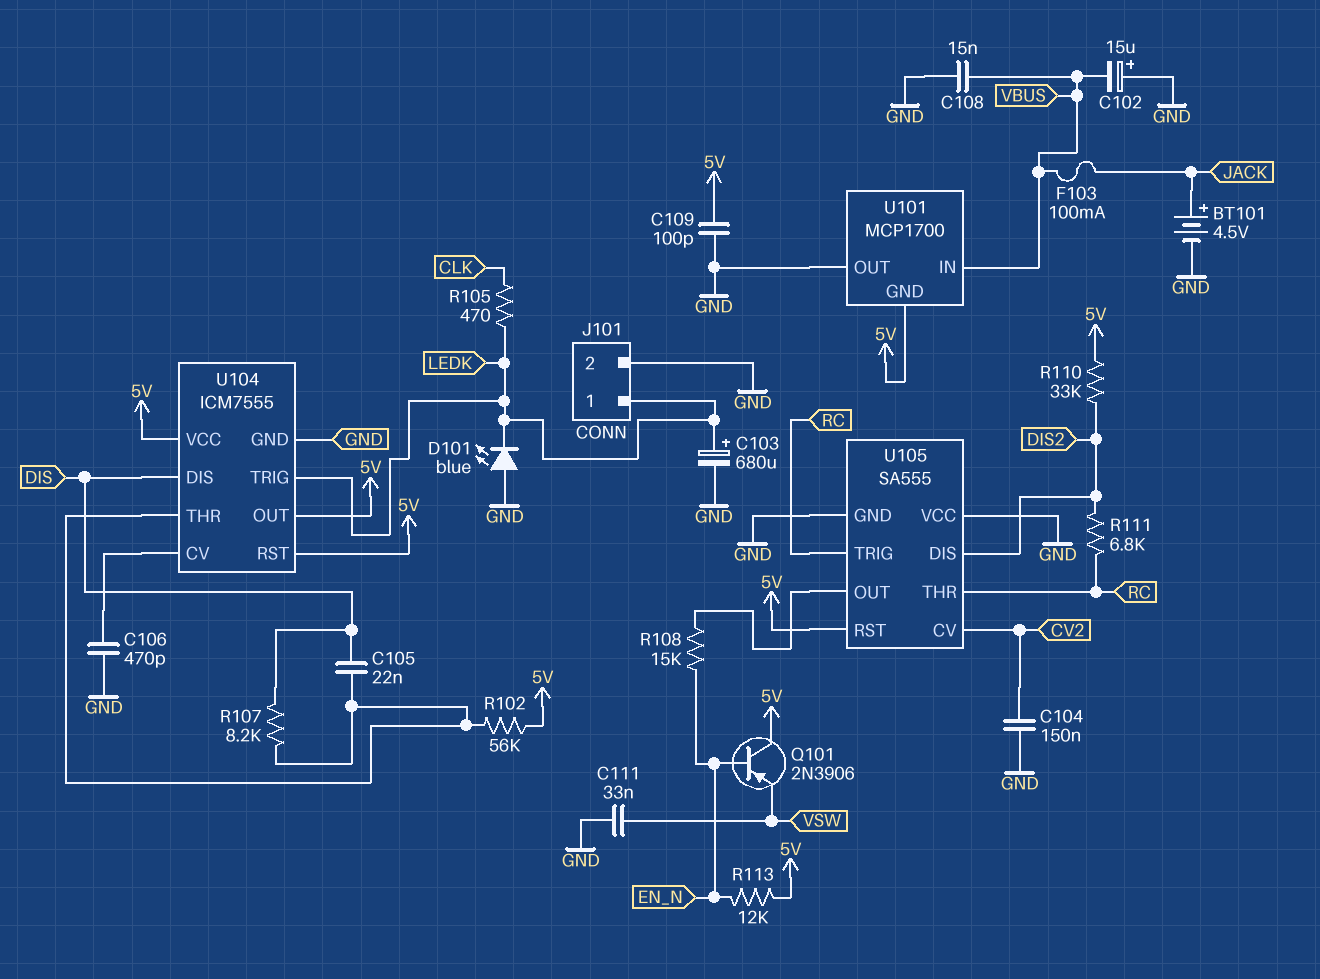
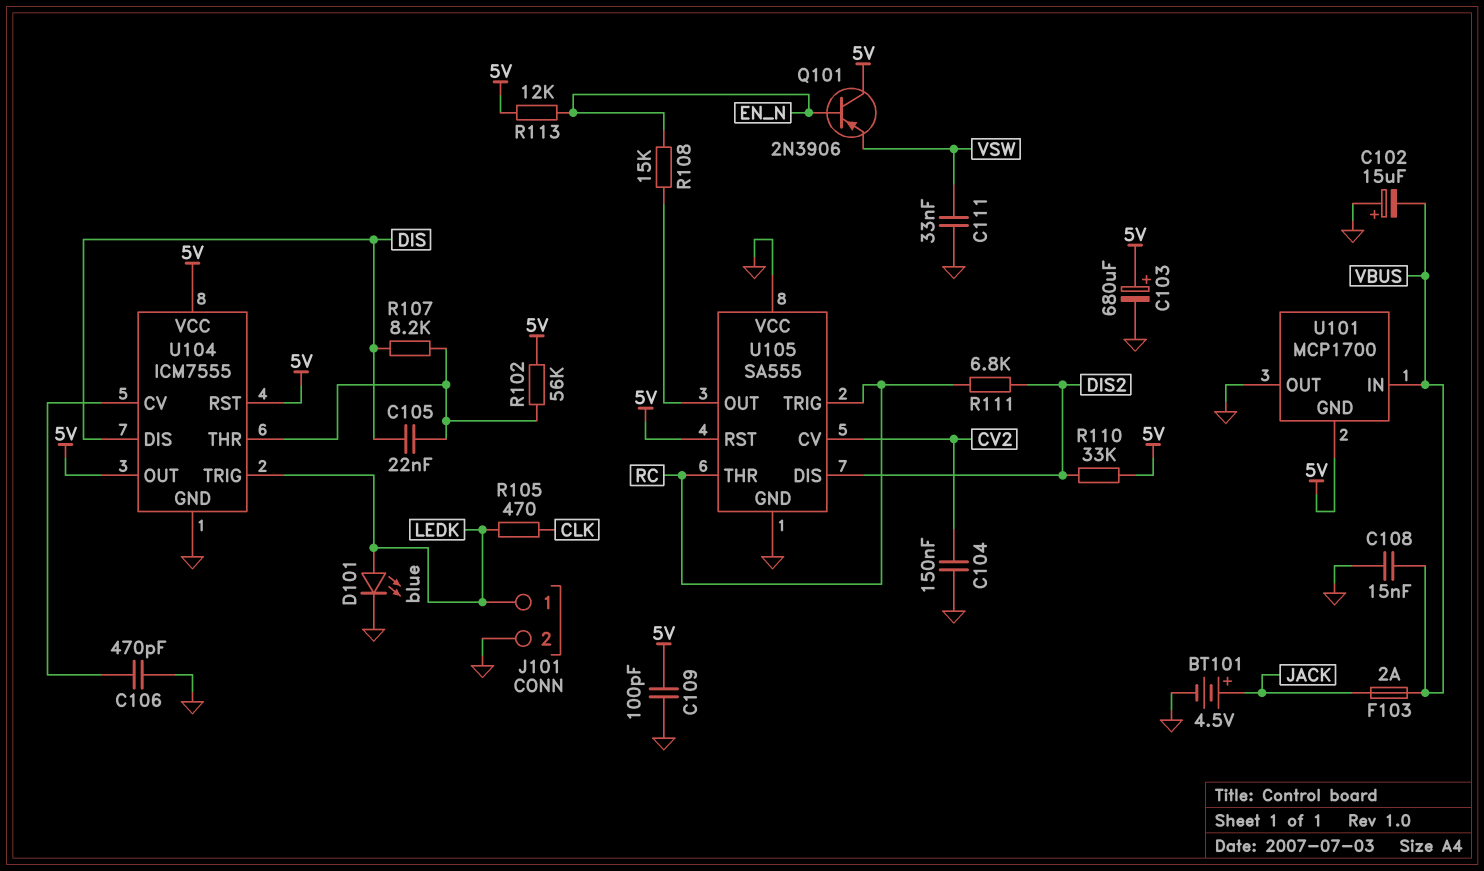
C103: 680uF (plus LEDK, minus GND) -> 680uF (plus 5V, minus GND)
D101: LED blue (A GND, K LEDK) -> LED blue (A LEDK, K GND)
F103: 100mA (JACK, VBUS) -> 2A (JACK, VBUS)

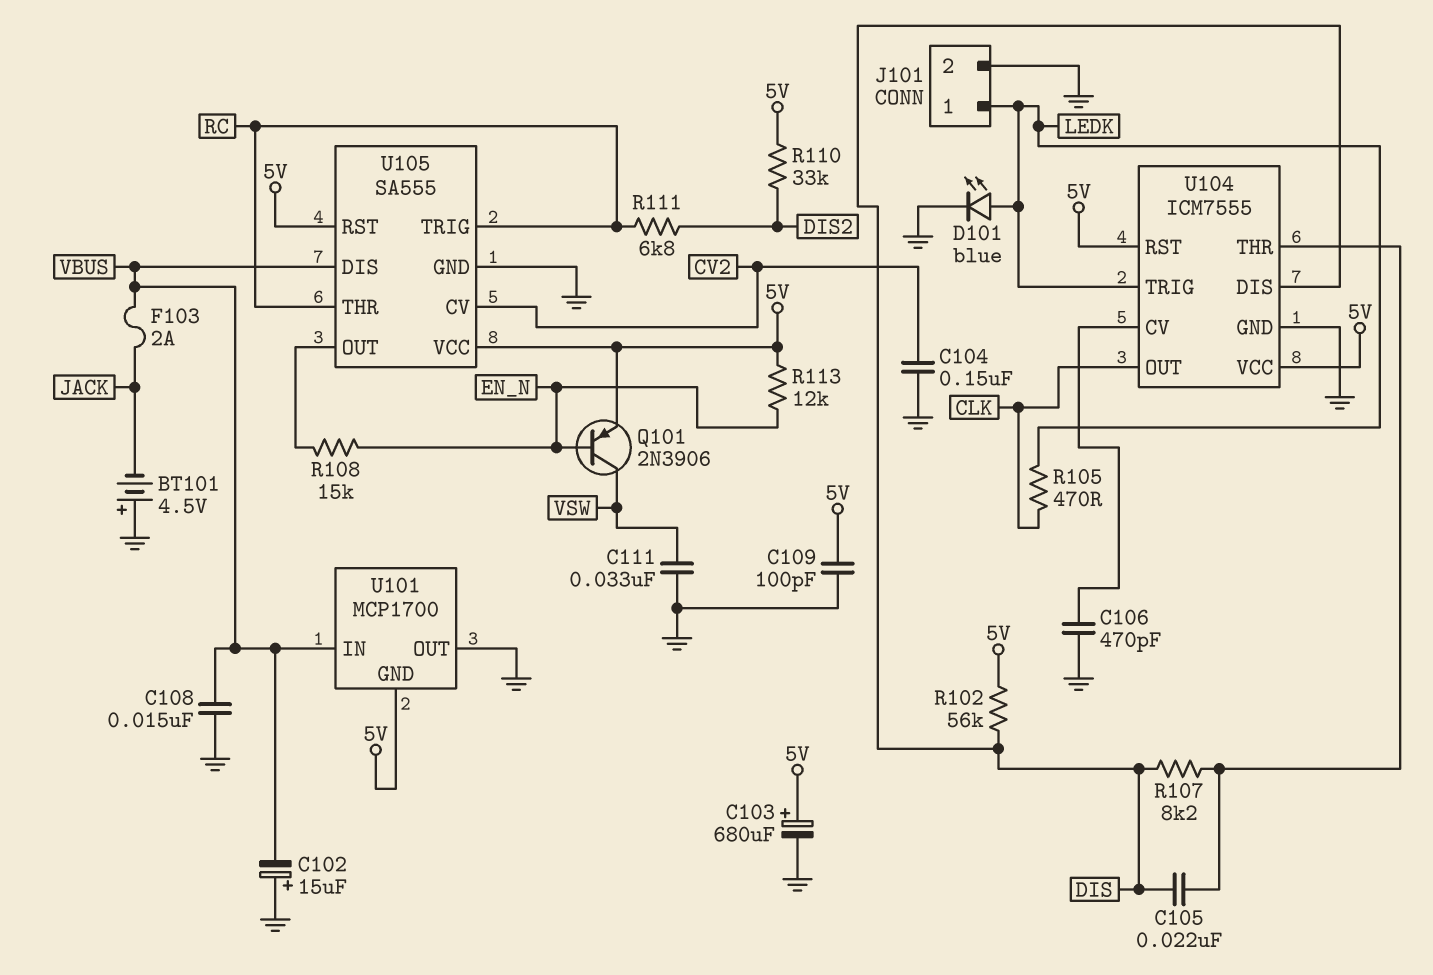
BT101: 4.5V (plus JACK, minus GND) -> 4.5V (plus GND, minus JACK)
Q101: PNP 2N3906 (B EN_N, C 5V, E VSW) -> PNP 2N3906 (B EN_N, C VSW, E 5V)
R102: 56k (5V, U104/THR) -> 56k (5V, DIS)
U104 pin OUT: 5V -> CLK
U105 pin DIS: DIS2 -> VBUS
U105 pin VCC: GND -> 5V

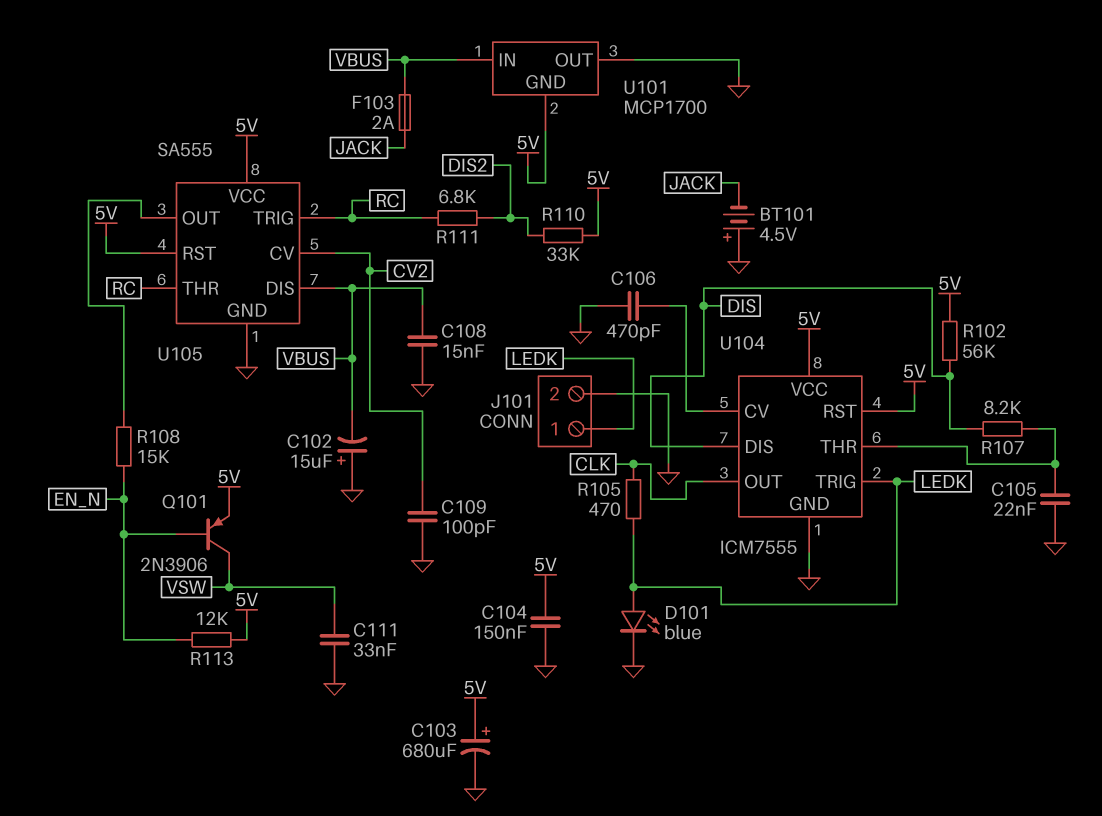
C104: 150nF (CV2, GND) -> 150nF (5V, GND)
C105: 22nF (DIS, U104/THR) -> 22nF (GND, U104/THR)
C109: 100pF (5V, GND) -> 100pF (CV2, GND)

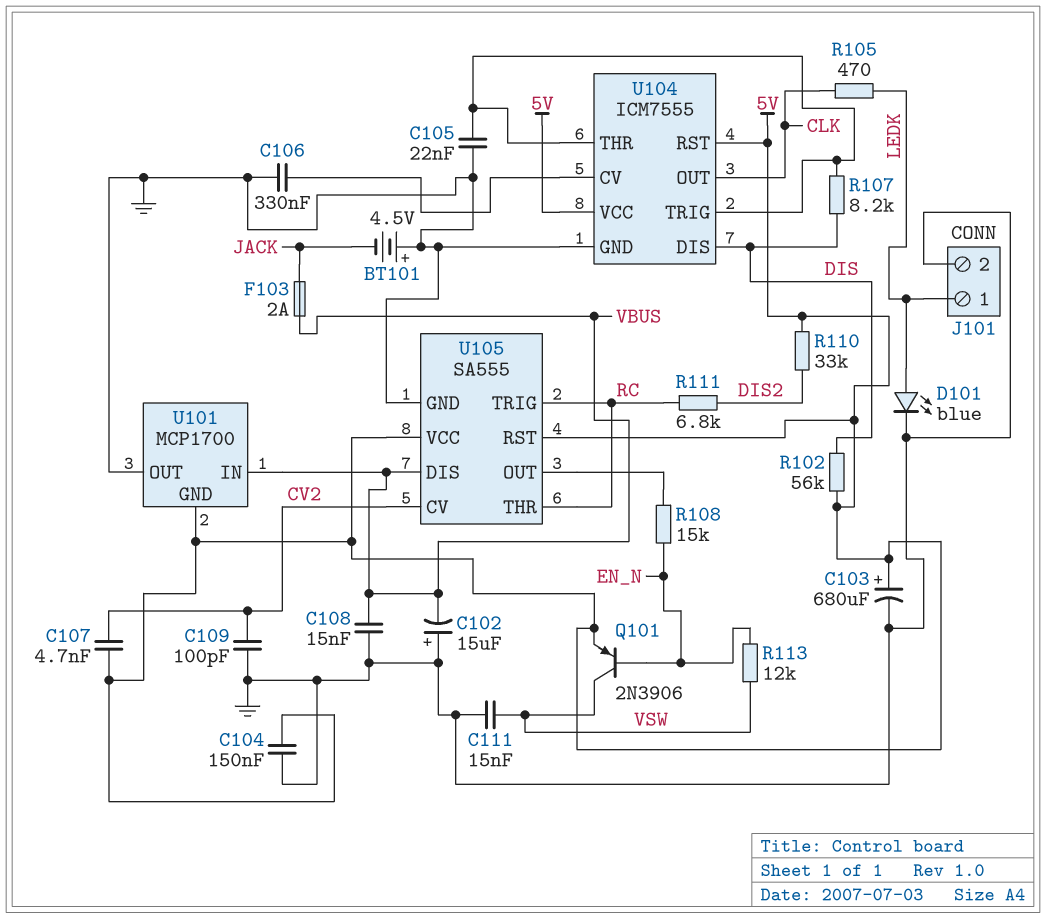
C106: 470pF (GND, U104/CV) -> 330nF (GND, U104/CV)
C107: none -> 4.7nF (5V, CV2)
C111: 33nF (GND, VSW) -> 15nF (GND, VSW)
R113: 12k (5V, EN_N) -> 12k (EN_N, VSW)
U104 pin TRIG: LEDK -> U104/THR

